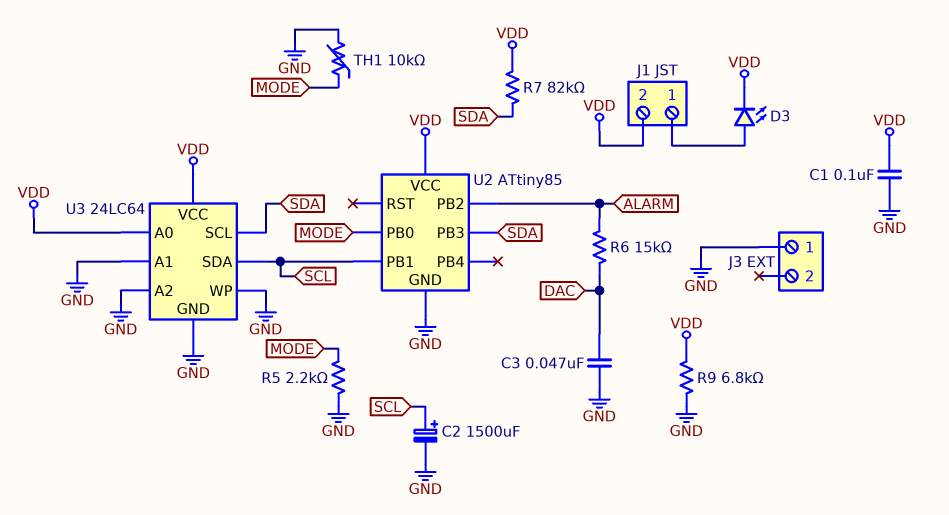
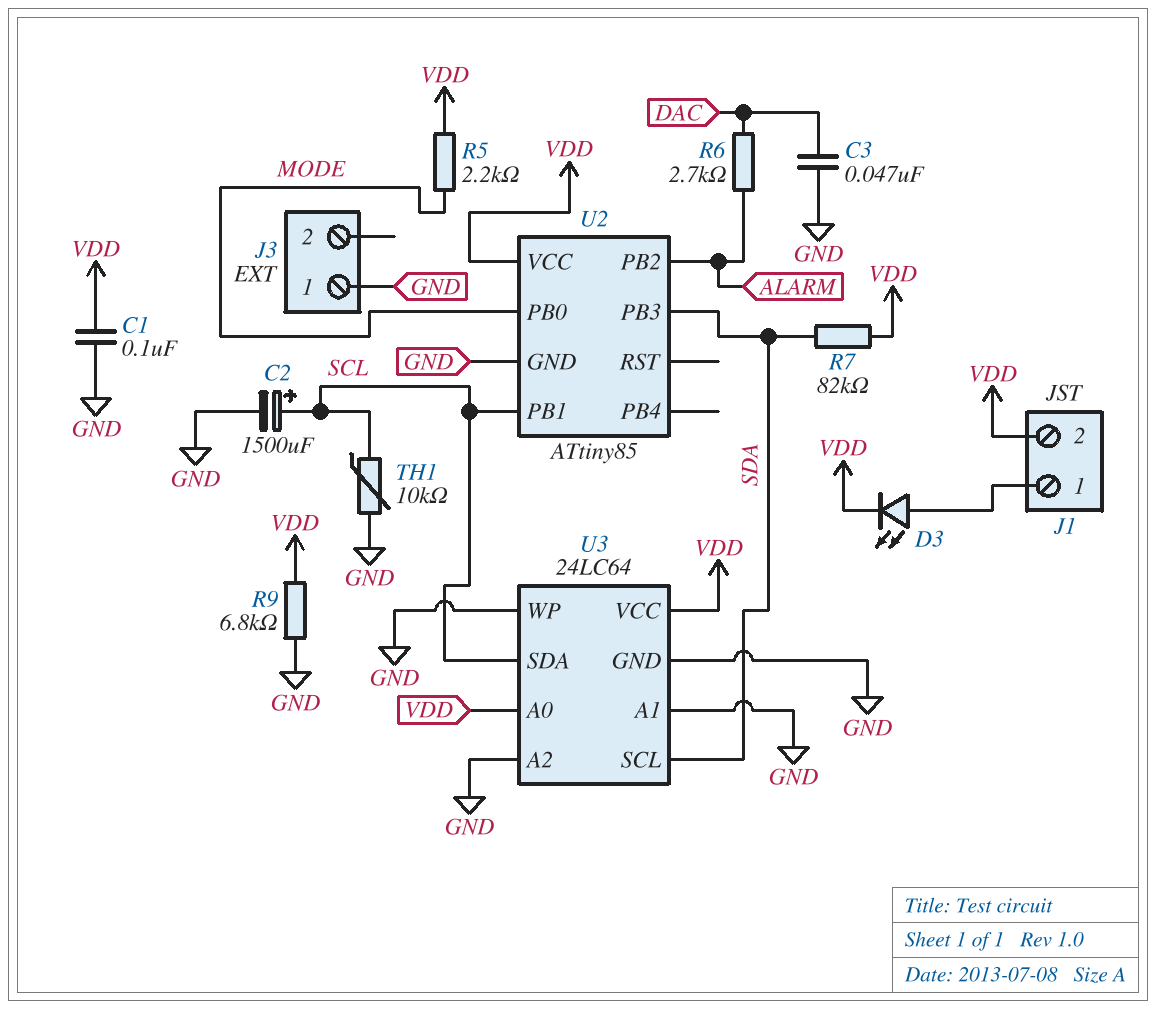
R5: 2.2k (GND, MODE) -> 2.2k (MODE, VDD)
R6: 15k (ALARM, DAC) -> 2.7k (ALARM, DAC)
TH1: 10k (GND, MODE) -> 10k (GND, SCL)

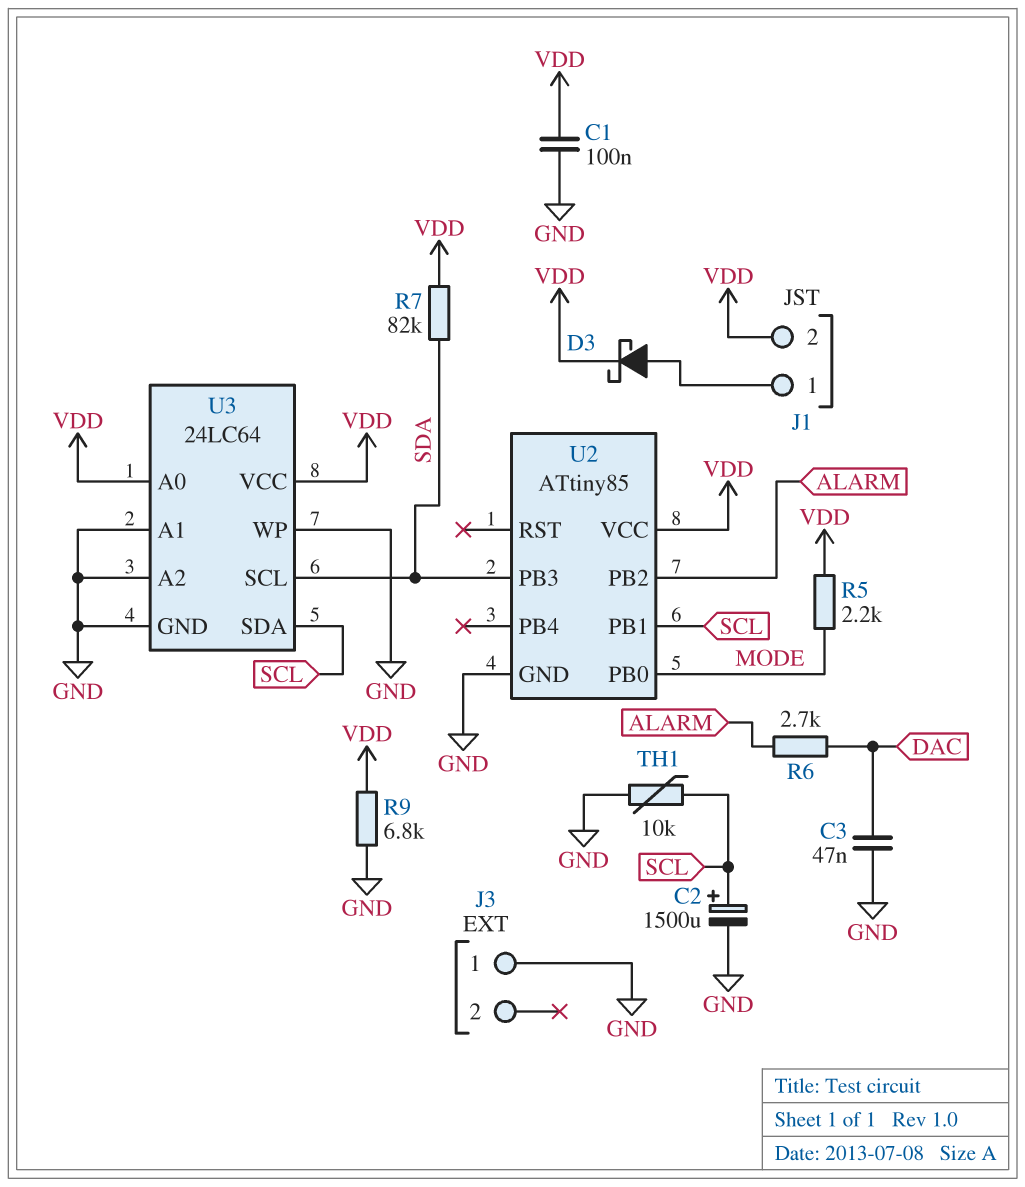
D3: LED (A J1/1, K VDD) -> schottky (A J1/1, K VDD)

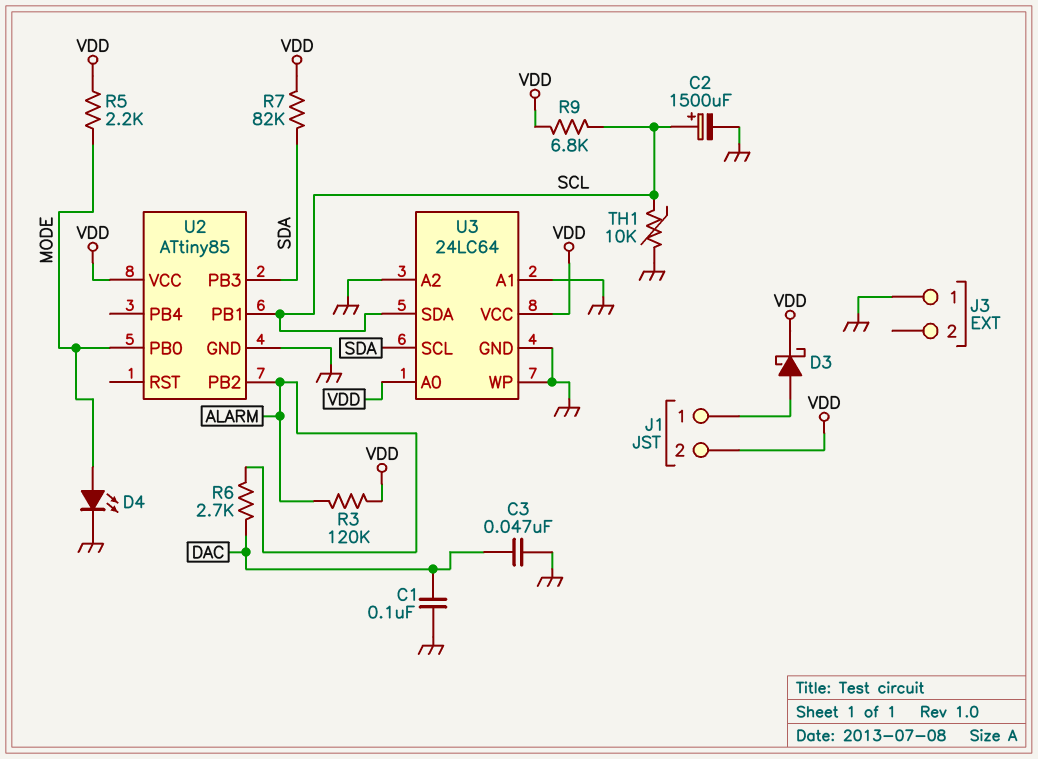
C1: 100nF (GND, VDD) -> 100nF (DAC, GND)
D4: none -> LED (A MODE, K GND)
R3: none -> 120k (ALARM, VDD)
R9: 6.8k (GND, VDD) -> 6.8k (SCL, VDD)

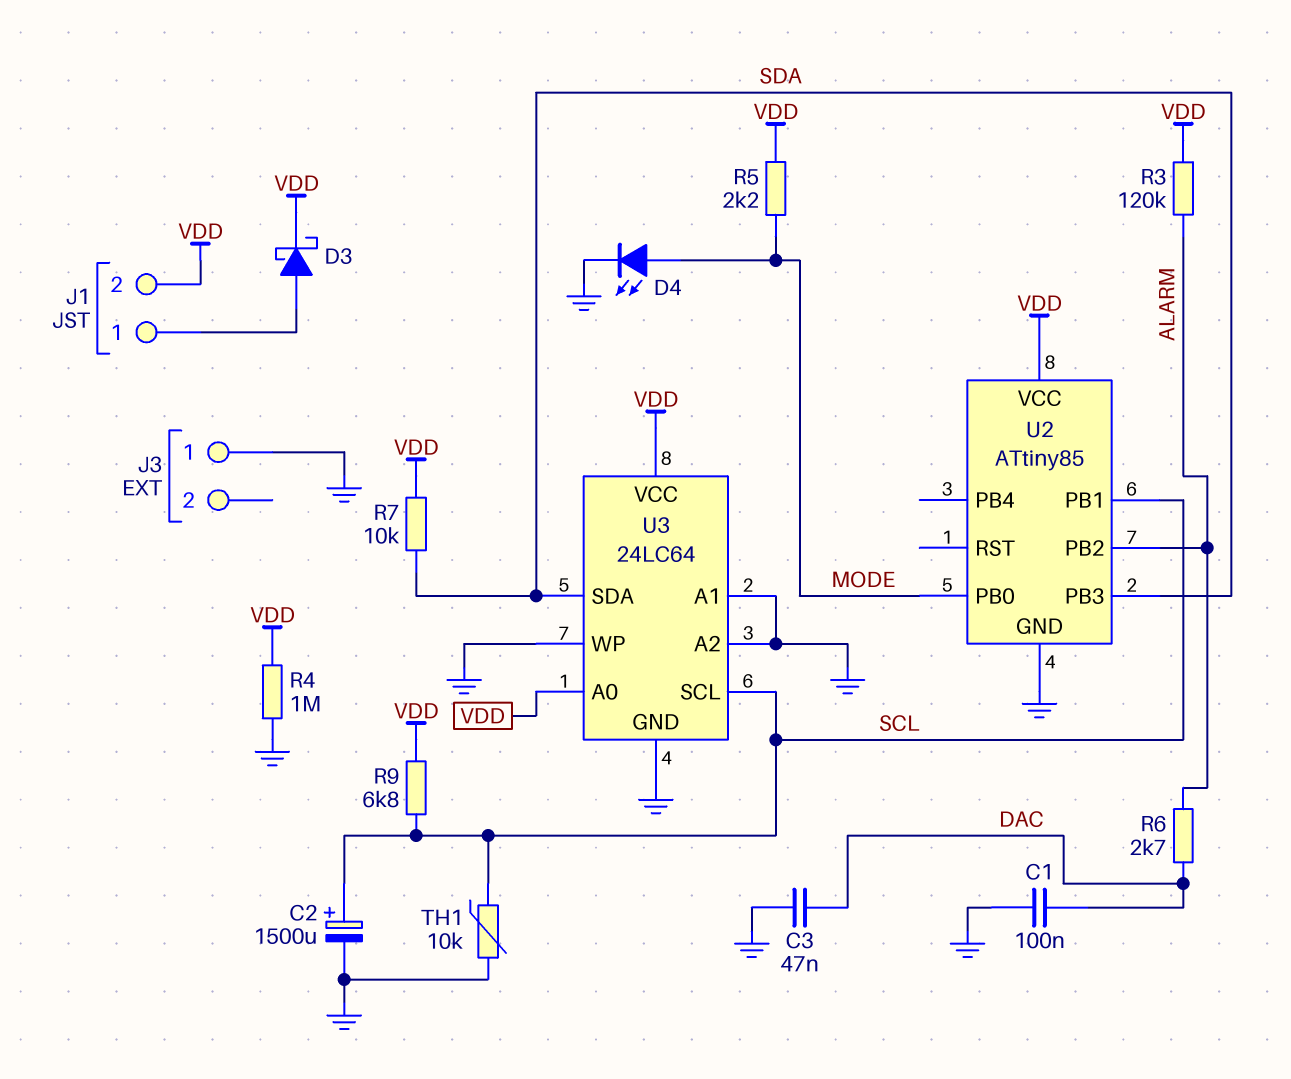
R4: none -> 1M (GND, VDD)
R7: 82k (SDA, VDD) -> 10k (SDA, VDD)
U3 pin SCL: SDA -> SCL
U3 pin SDA: SCL -> SDA

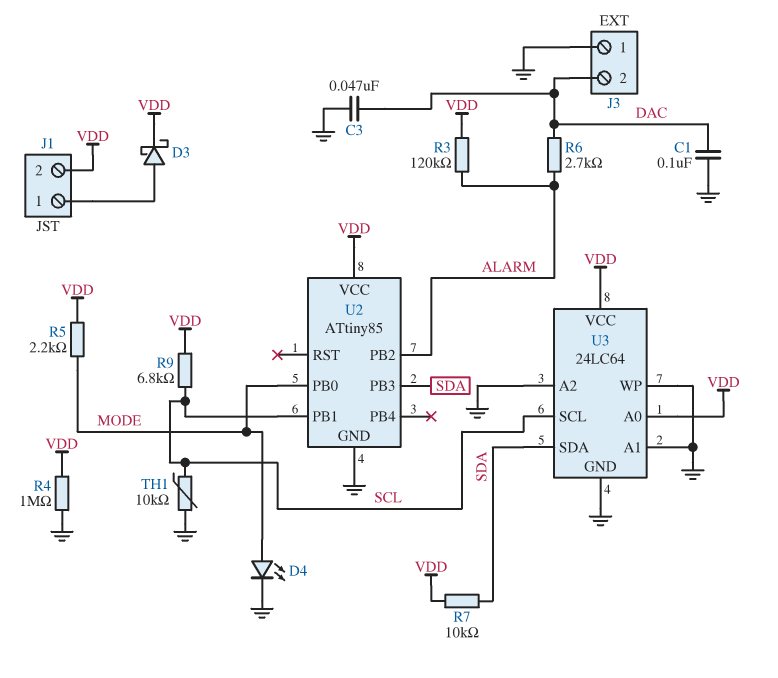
C2: 1500uF (plus SCL, minus GND) -> none
J3 pin 2: none -> DAC

